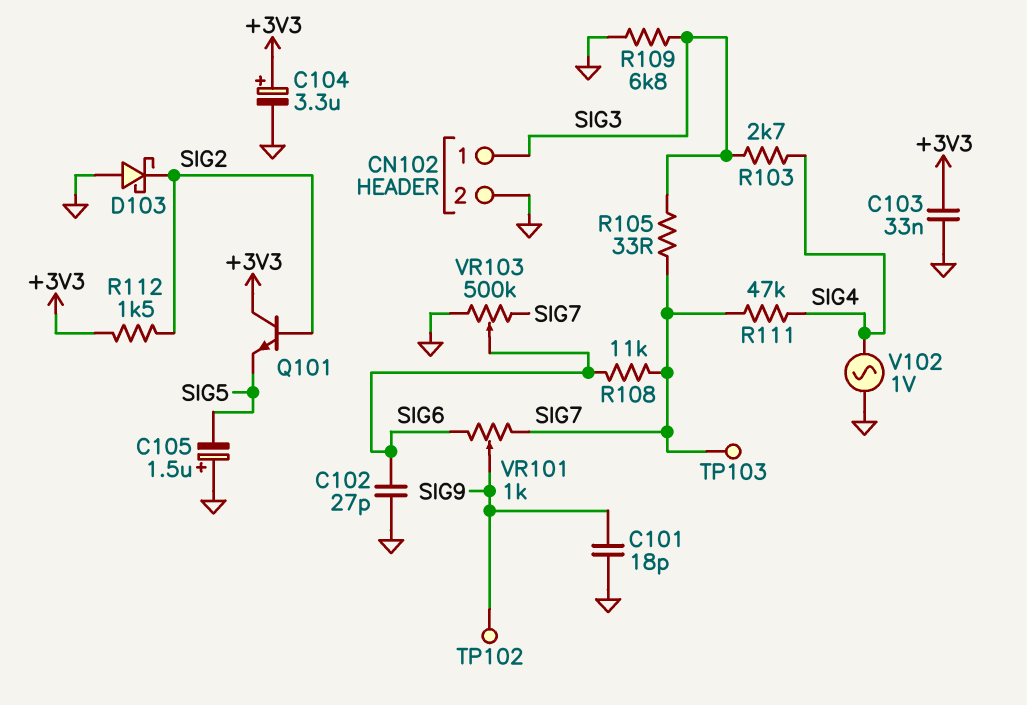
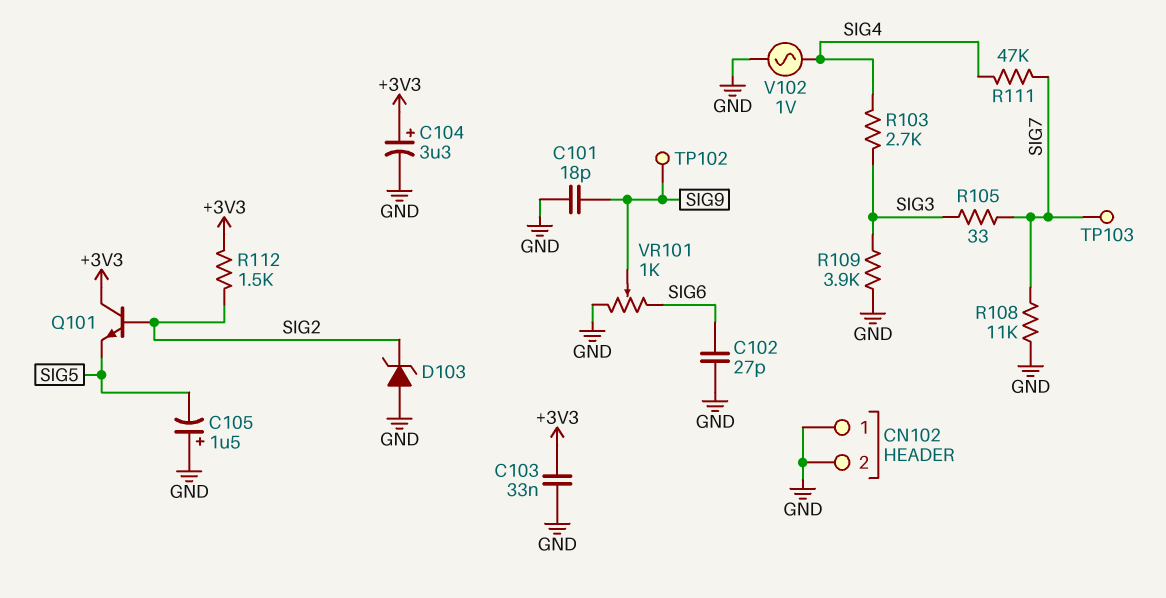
CN102 pin 1: SIG3 -> GND
D103: schottky (A GND, K SIG2) -> zener (A GND, K SIG2)
R108: 11k (SIG6, SIG7) -> 11k (GND, SIG7)
R109: 6.8k (GND, SIG3) -> 3.9k (GND, SIG3)
VR101: 1k (SIG6, SIG7, wiper SIG9) -> 1k (GND, SIG6, wiper SIG9)
VR103: 500k (GND, SIG7, wiper SIG6) -> none

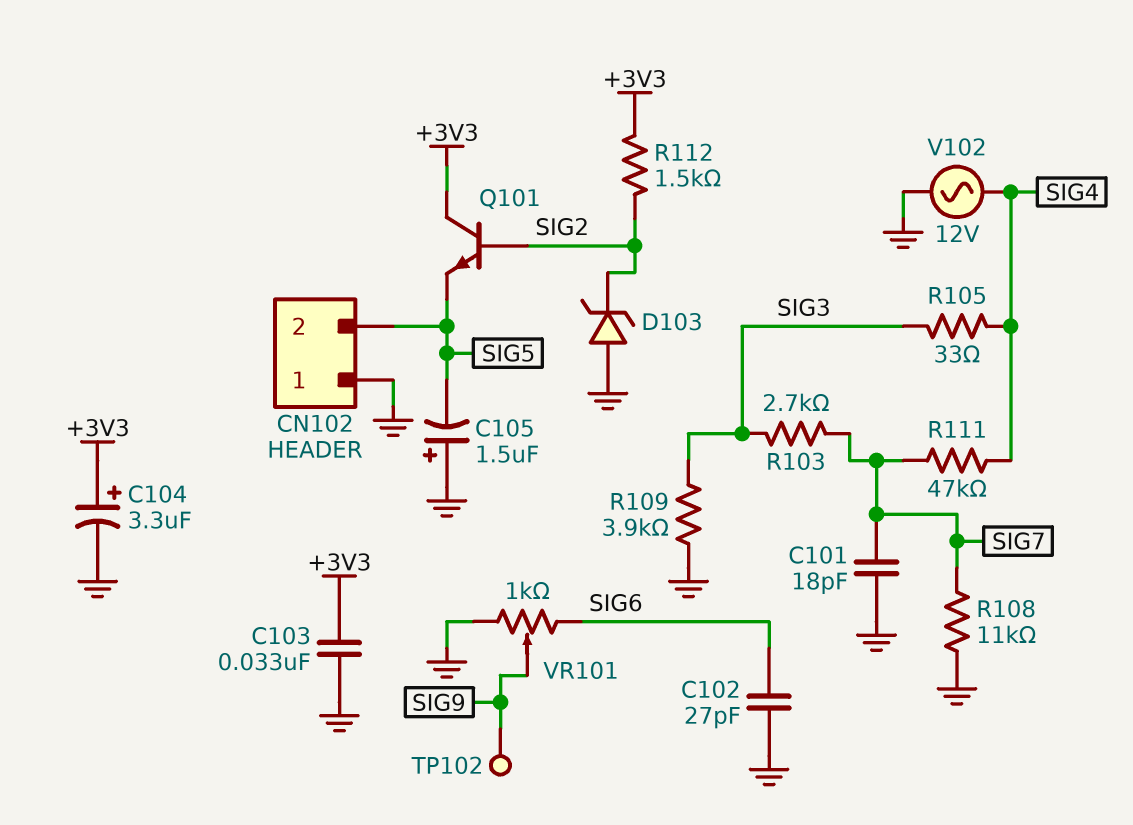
C101: 18pF (GND, SIG9) -> 18pF (GND, SIG7)
CN102 pin 2: GND -> SIG5
R103: 2.7k (SIG3, SIG4) -> 2.7k (SIG3, SIG7)
R105: 33 (SIG3, SIG7) -> 33 (SIG3, SIG4)
TP103: test point (SIG7) -> none
V102: AC 1V (GND, SIG4) -> AC 12V (GND, SIG4)

